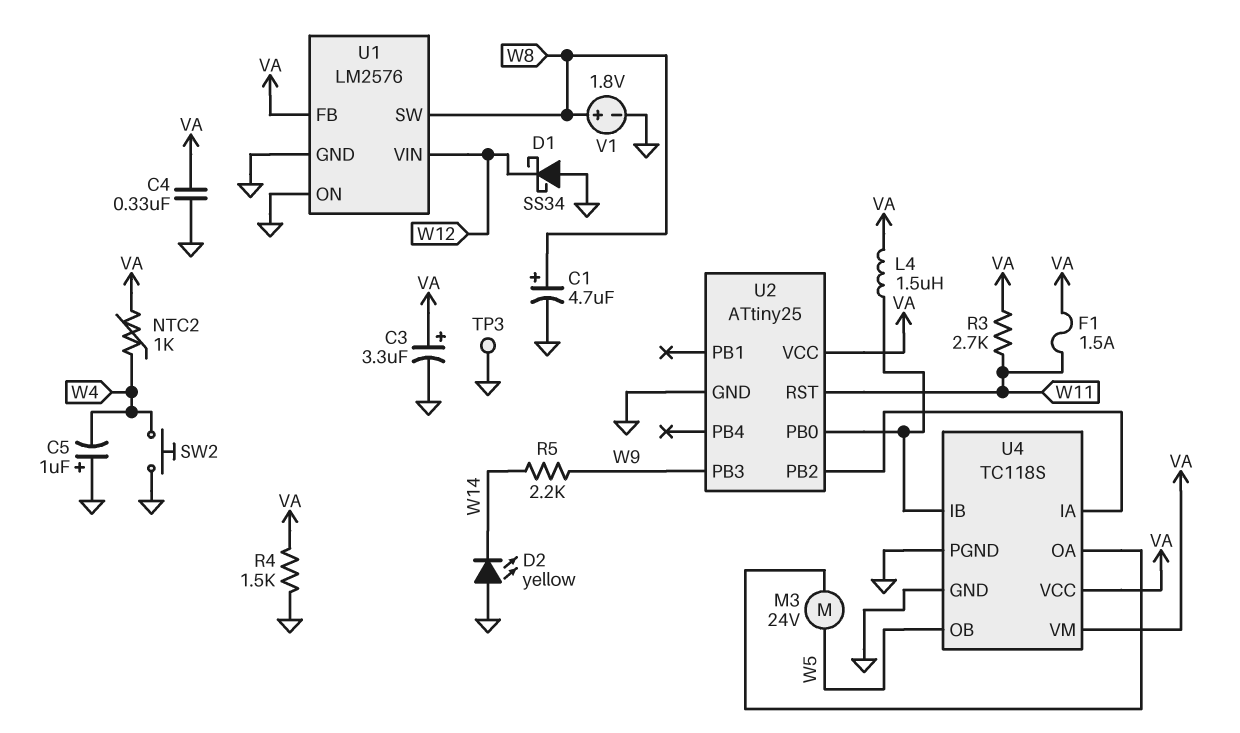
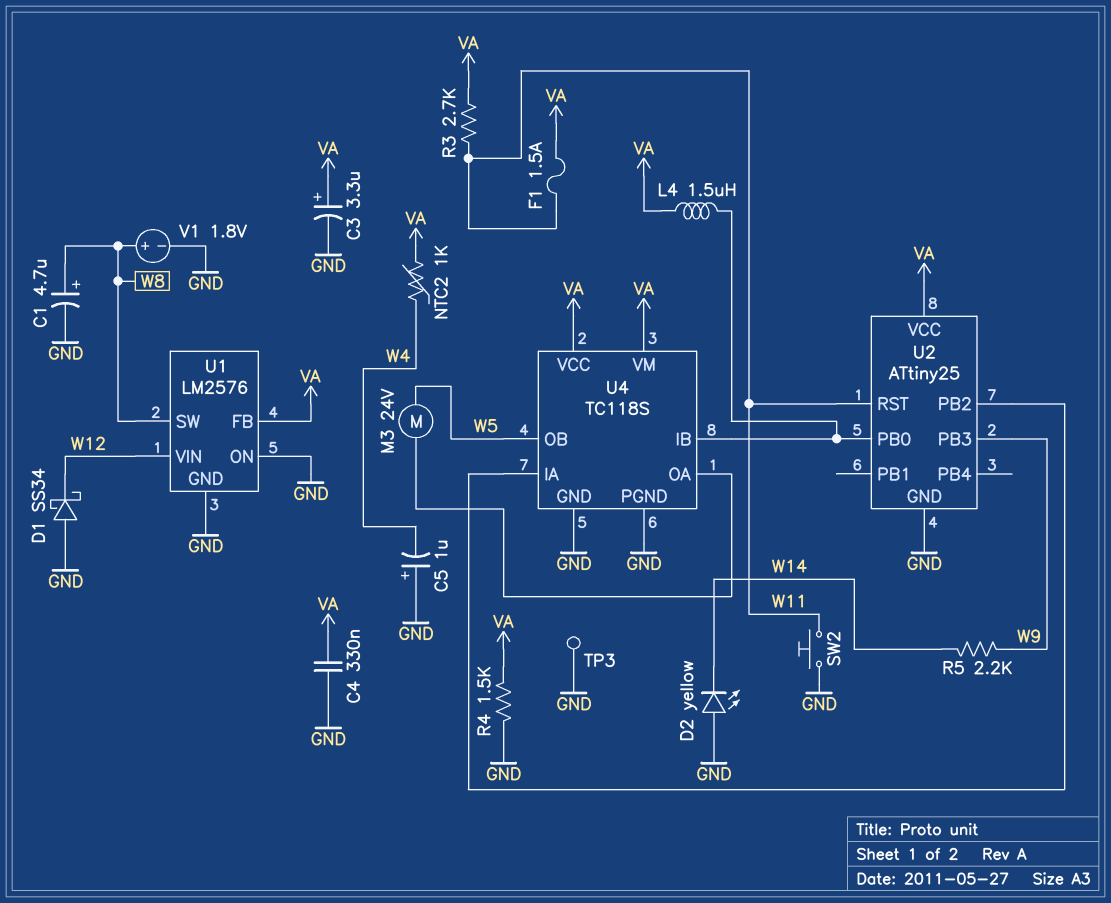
SW2: button (GND, W4) -> button (GND, W11)

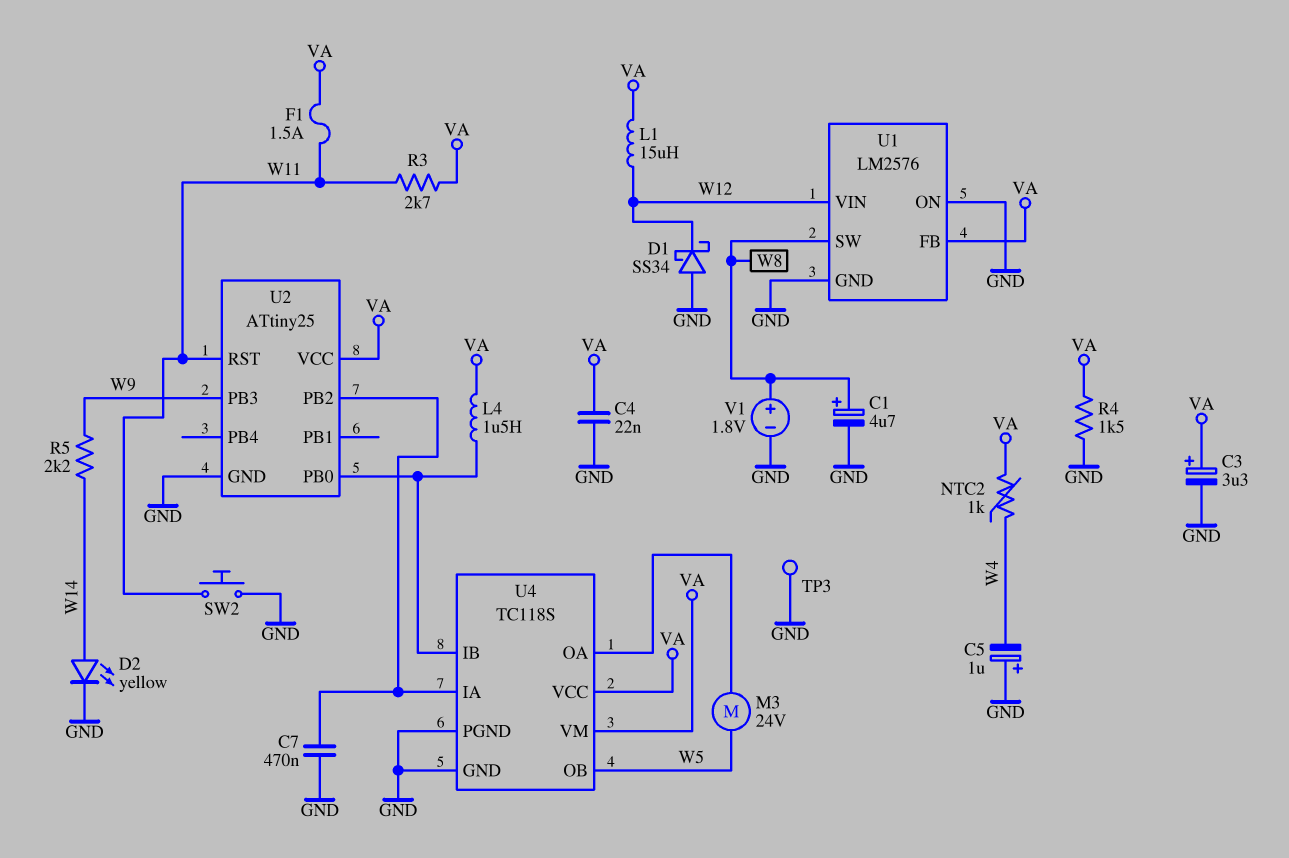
C4: 330nF (GND, VA) -> 22nF (GND, VA)
C7: none -> 470nF (GND, U2/PB2)
D2: LED yellow (A GND, K W14) -> LED yellow (A W14, K GND)
L1: none -> 15uH (VA, W12)

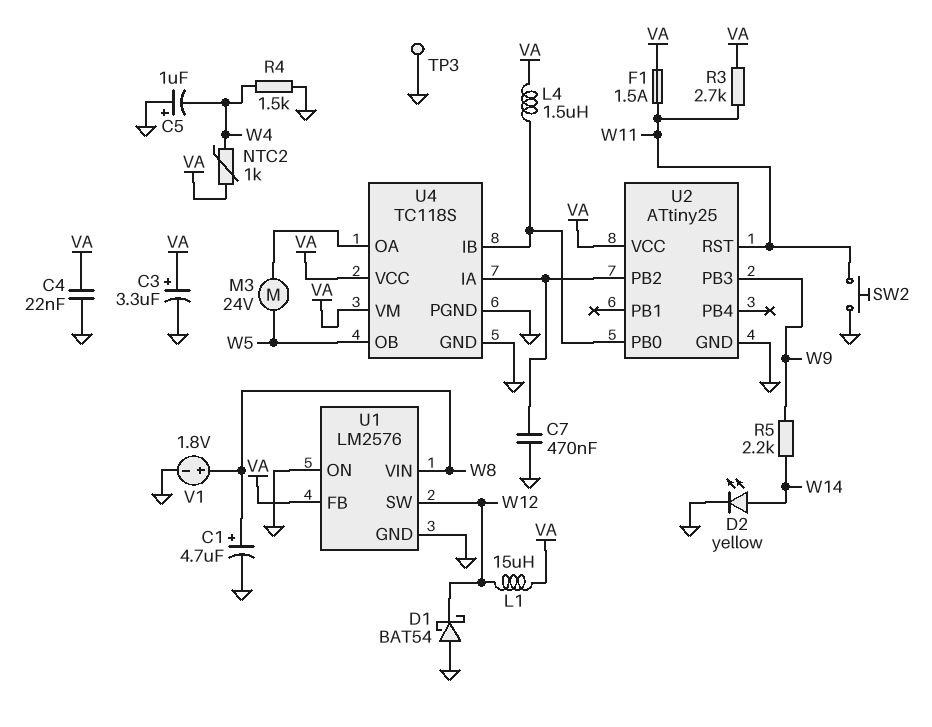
D1: schottky SS34 (A GND, K W12) -> schottky BAT54 (A GND, K W12)
R4: 1.5k (GND, VA) -> 1.5k (GND, W4)
U1 pin SW: W8 -> W12
U1 pin VIN: W12 -> W8

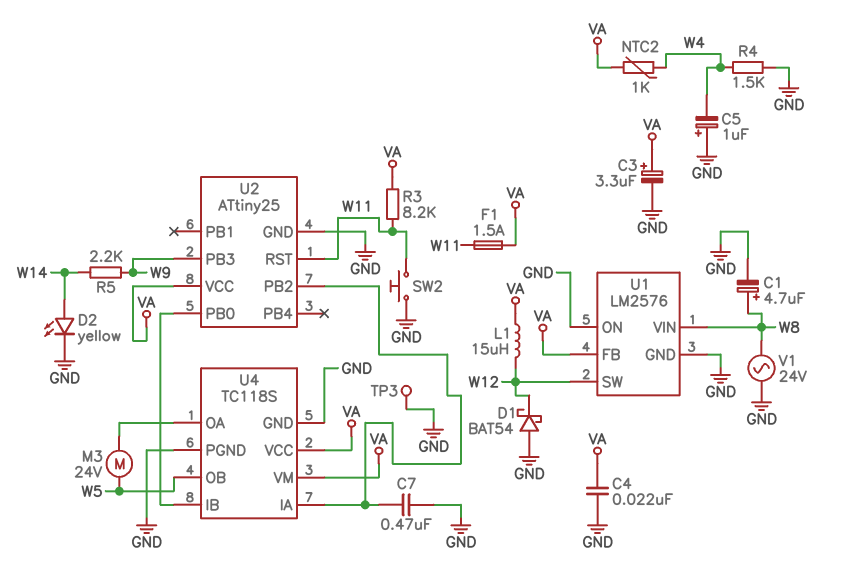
L4: 1.5uH (U2/PB0, VA) -> none
R3: 2.7k (VA, W11) -> 8.2k (VA, W11)
V1: 1.8V (plus W8, minus GND) -> AC 24V (GND, W8)

